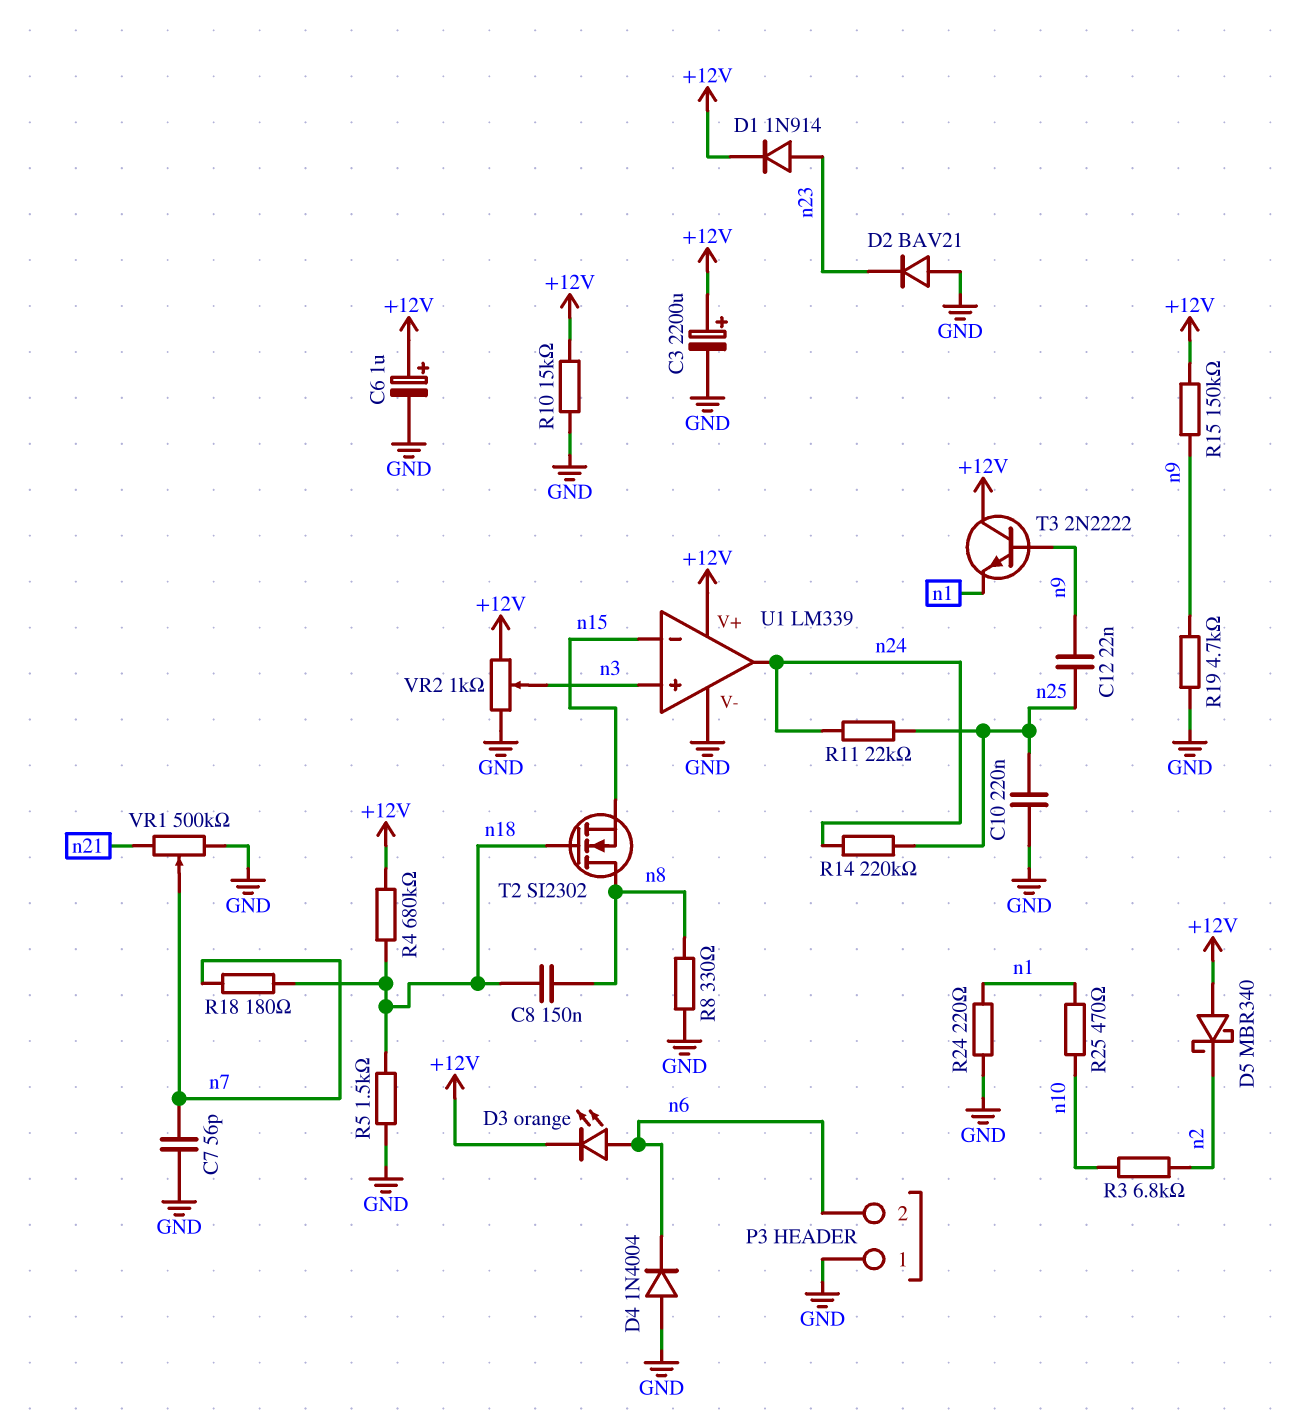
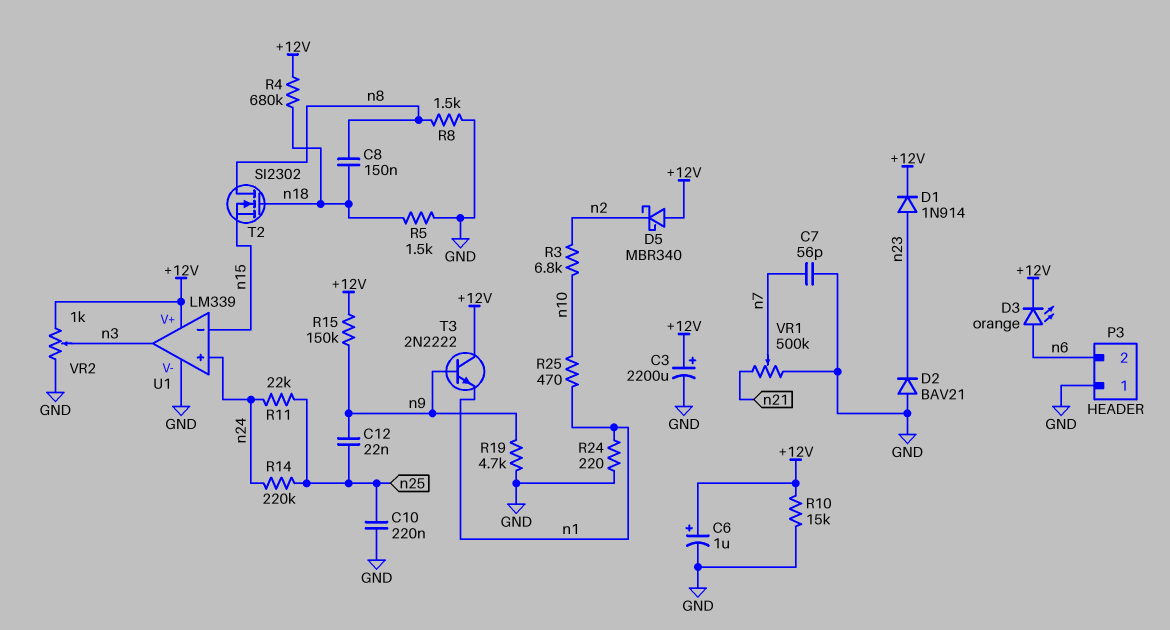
D4: diode 1N4004 (A GND, K n6) -> none
R8: 330 (GND, n8) -> 1.5k (GND, n8)
R18: 180 (n7, n18) -> none
U1 pin in+: n3 -> n24
U1 pin out: n24 -> n3

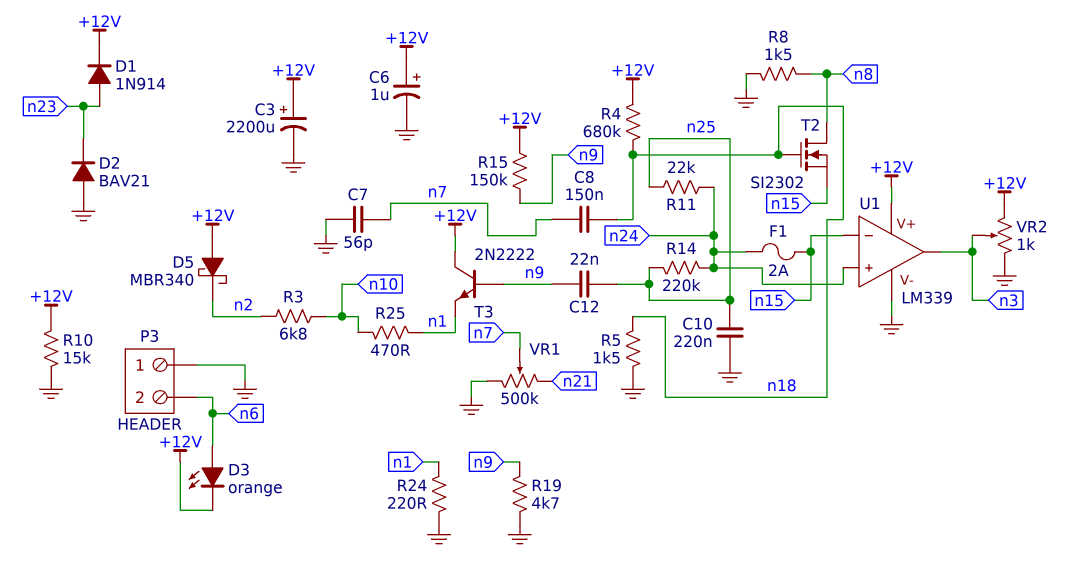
C8: 150nF (n8, n18) -> 150nF (n7, n18)
F1: none -> 2A (n15, n24)

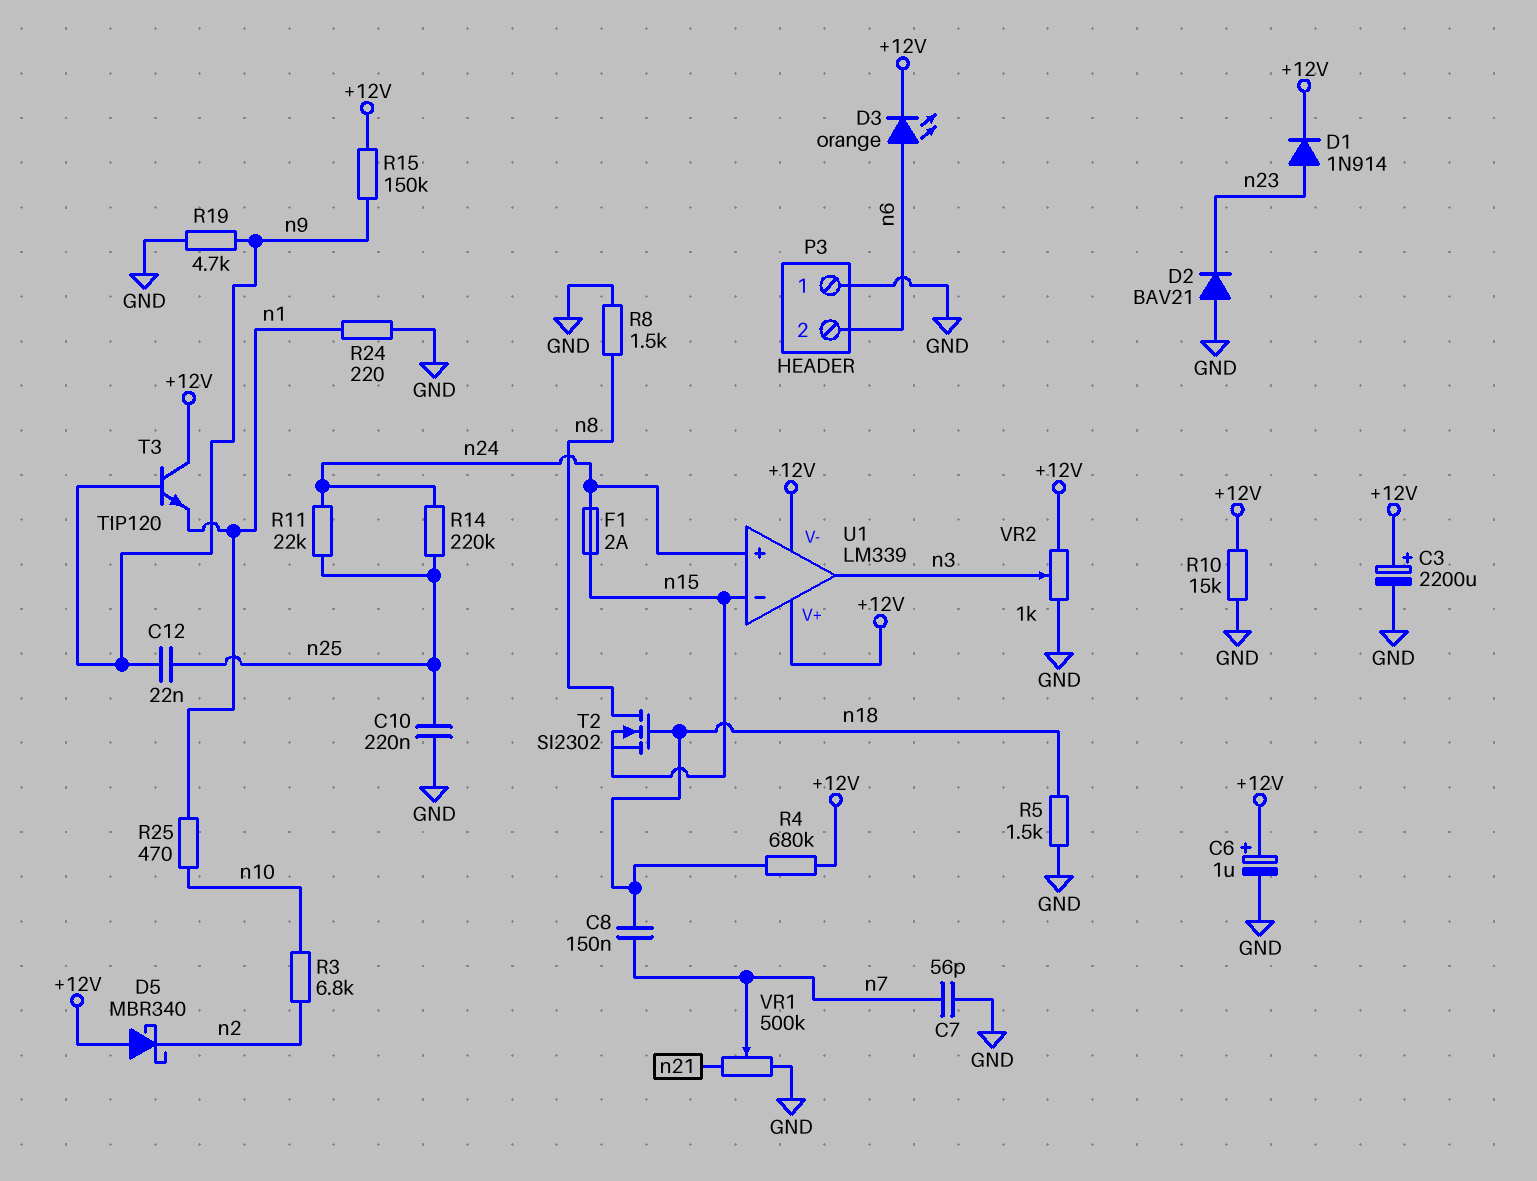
T3: NPN 2N2222 (B n9, C +12V, E n1) -> NPN TIP120 (B n9, C +12V, E n1)
U1 pin V-: GND -> +12V

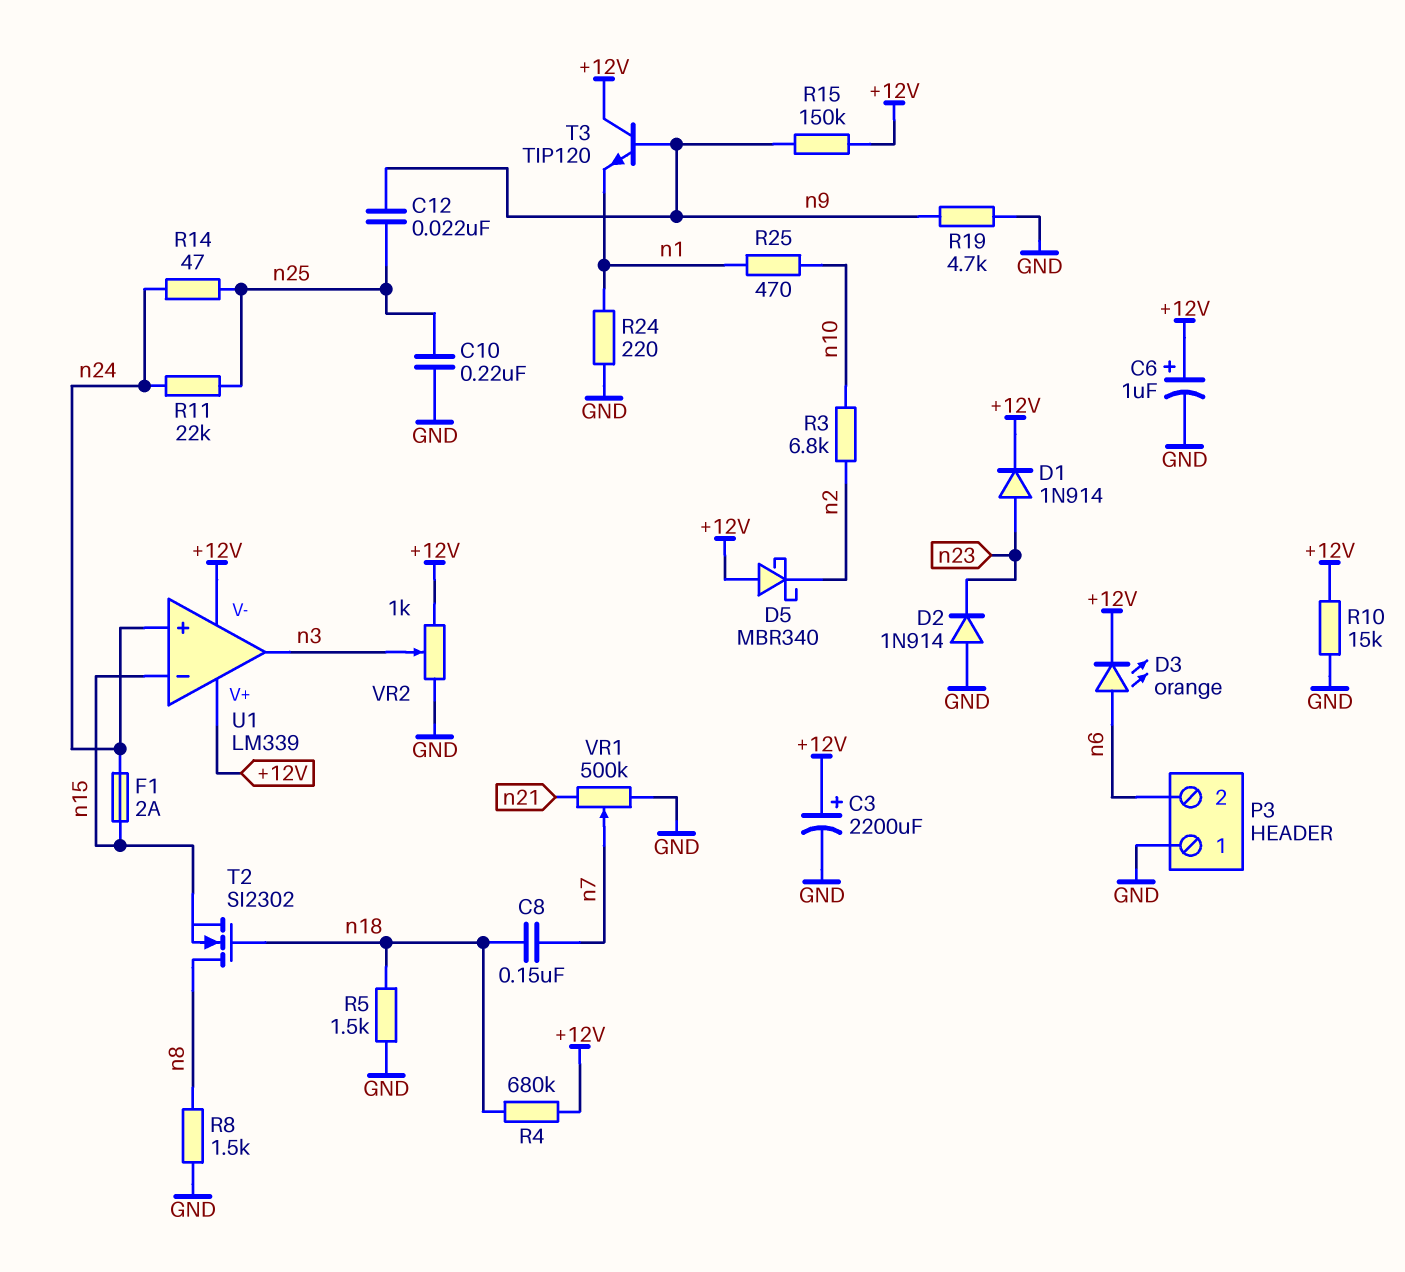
C7: 56pF (GND, n7) -> none
D2: diode BAV21 (A GND, K n23) -> diode 1N914 (A GND, K n23)
R14: 220k (n24, n25) -> 47 (n24, n25)

